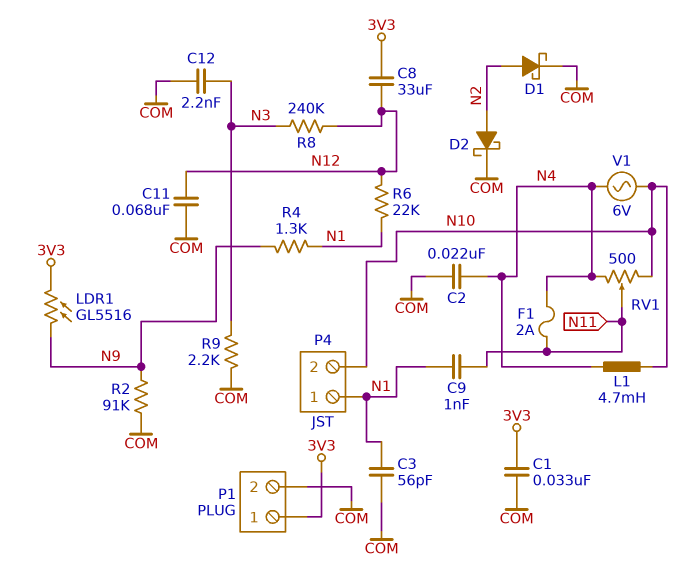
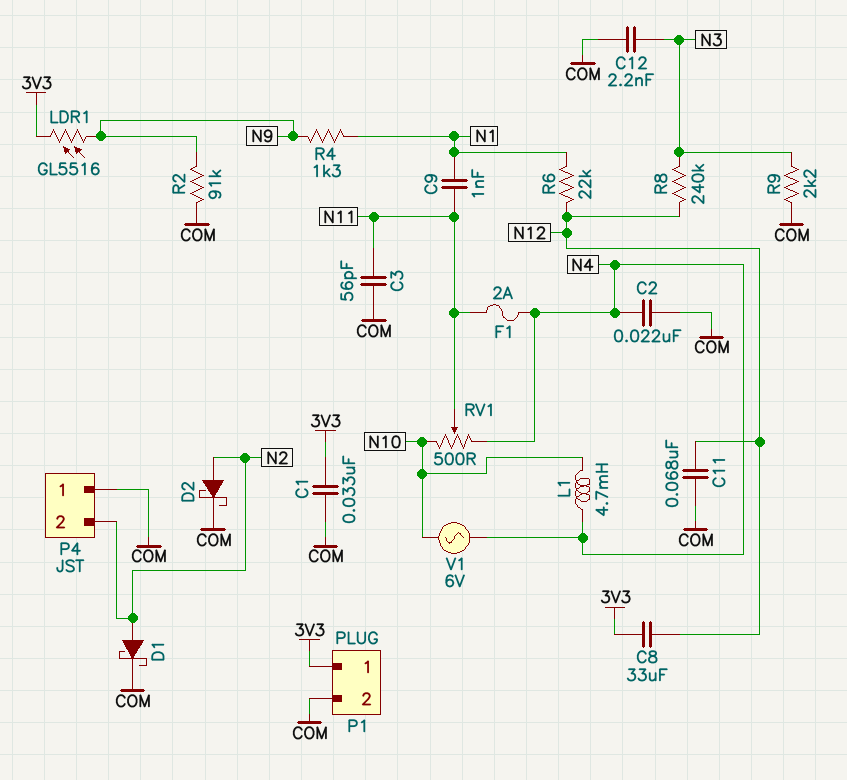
C3: 56pF (COM, N1) -> 56pF (COM, N11)
P4 pin 1: N1 -> COM
P4 pin 2: N10 -> N2

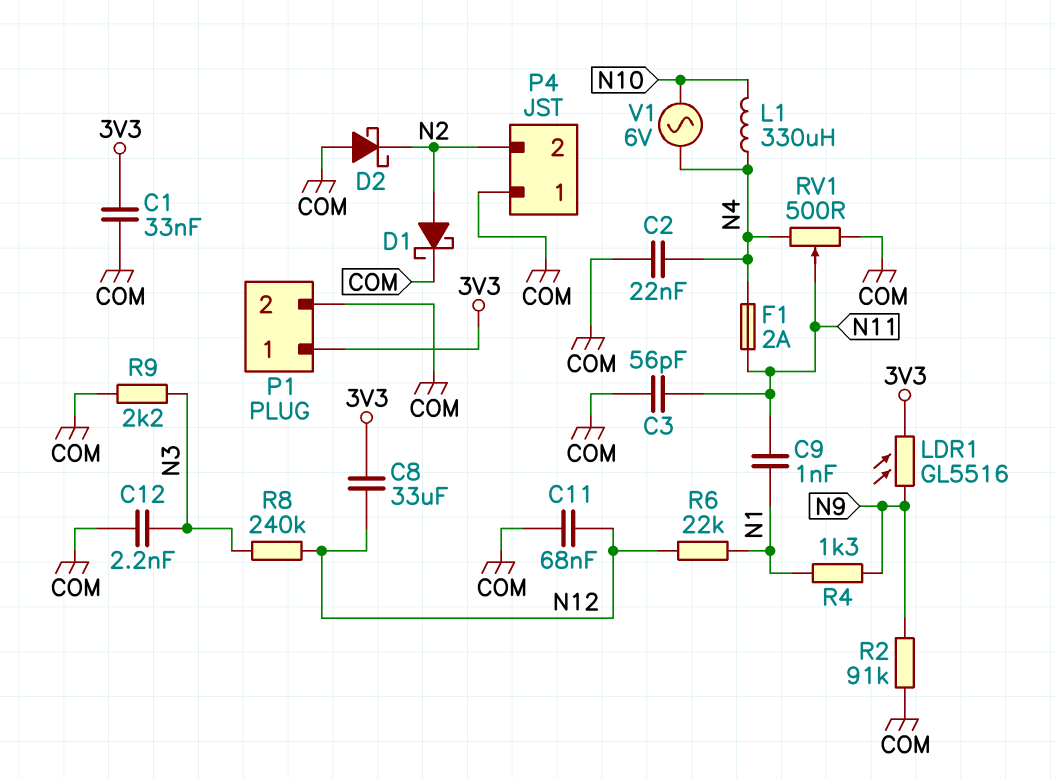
D2: schottky (A N2, K COM) -> schottky (A COM, K N2)
L1: 4.7mH (N4, N10) -> 330uH (N4, N10)
RV1: 500 (N4, N10, wiper N11) -> 500 (COM, N4, wiper N11)

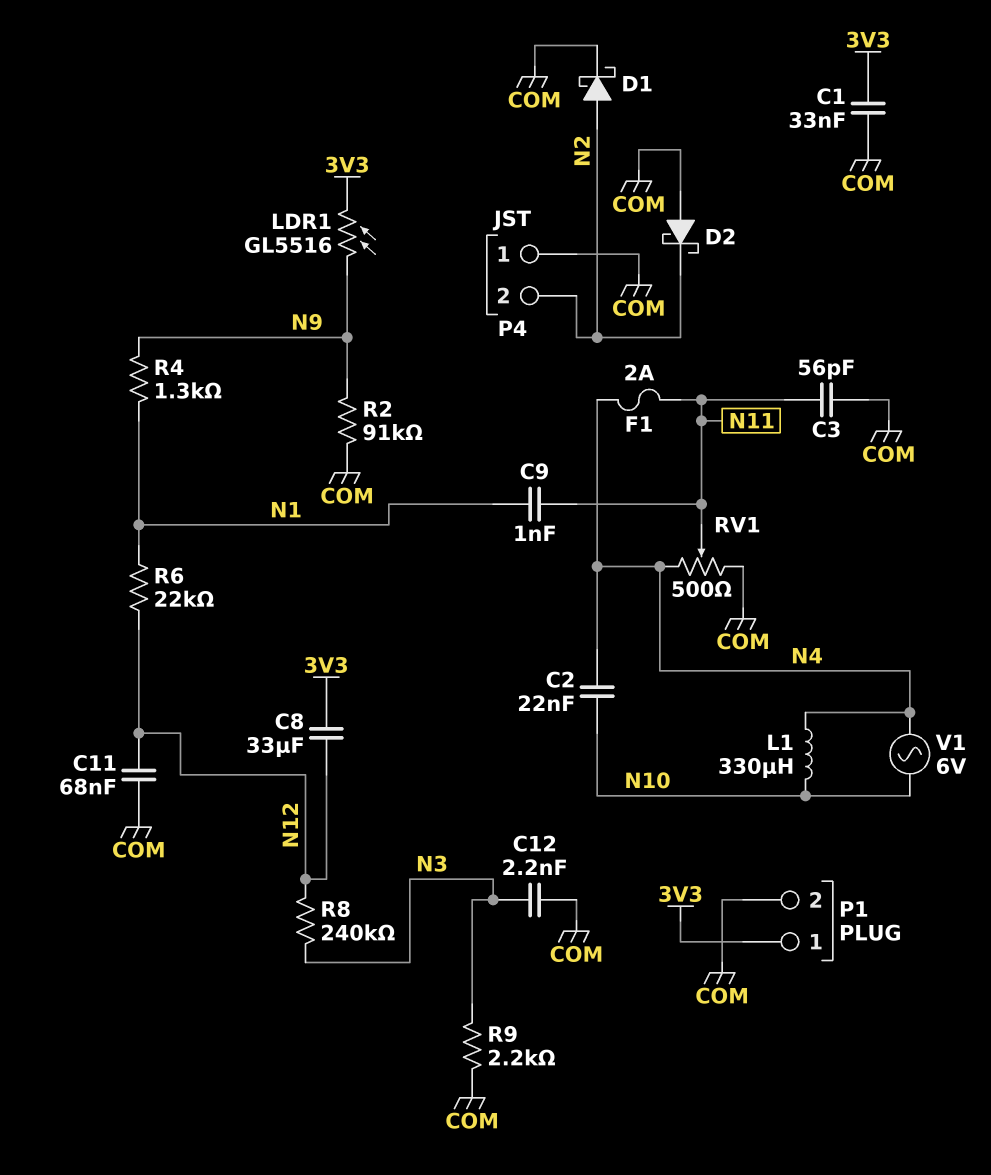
C2: 22nF (COM, N4) -> 22nF (N4, N10)

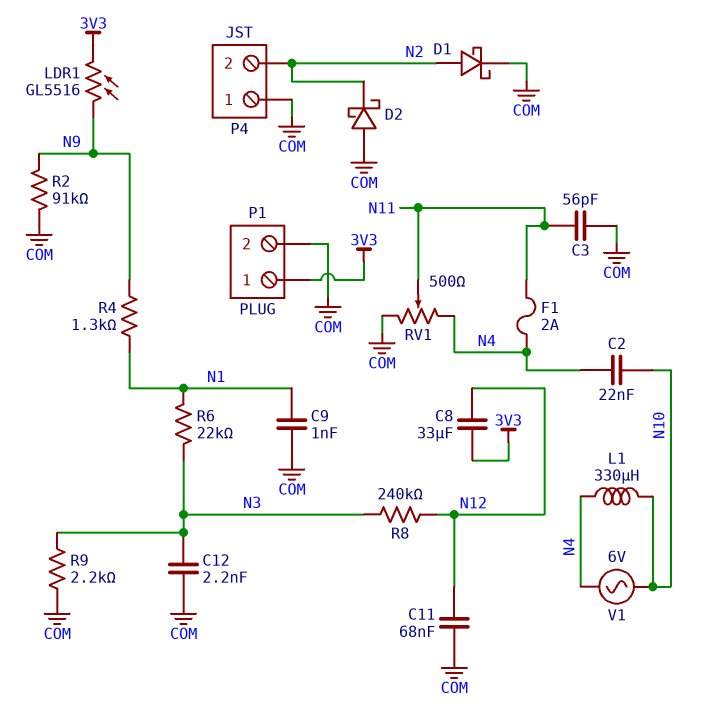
C1: 33nF (3V3, COM) -> none
C9: 1nF (N1, N11) -> 1nF (COM, N1)
R6: 22k (N1, N12) -> 22k (N1, N3)

